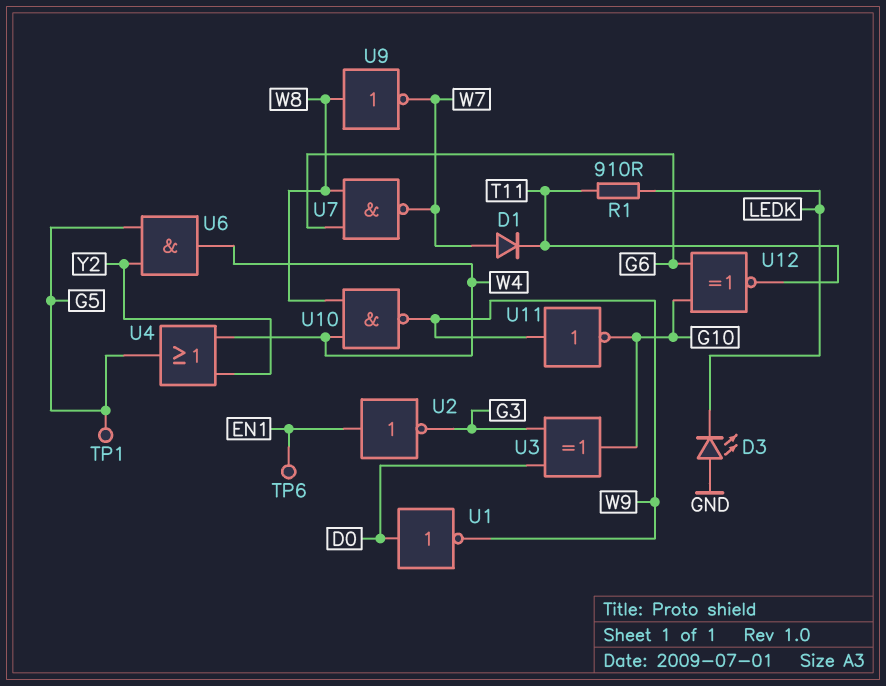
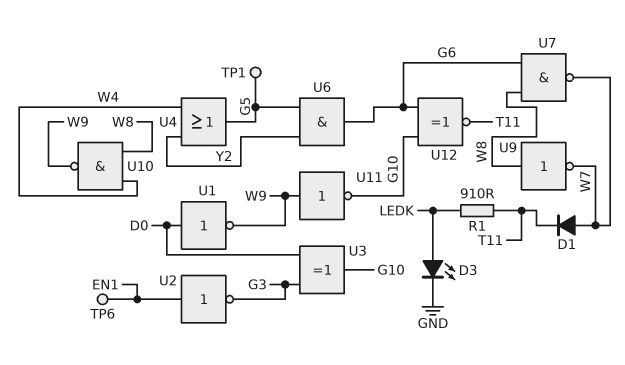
D3: LED (A GND, K LEDK) -> LED (A LEDK, K GND)
U6: AND (in G5, in Y2, out W4) -> AND (in G5, in Y2, out G6)

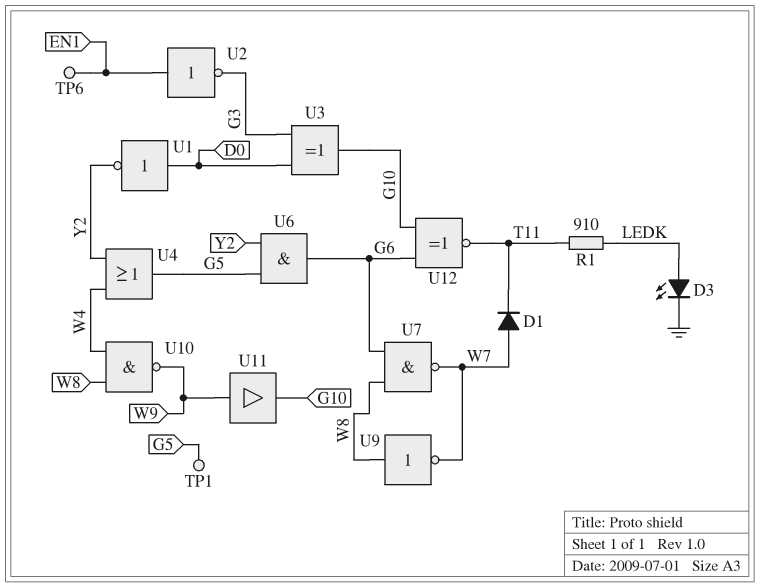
U1: NOT (in D0, out W9) -> NOT (in D0, out Y2)
U11: NOT (in W9, out G10) -> buffer (in W9, out G10)

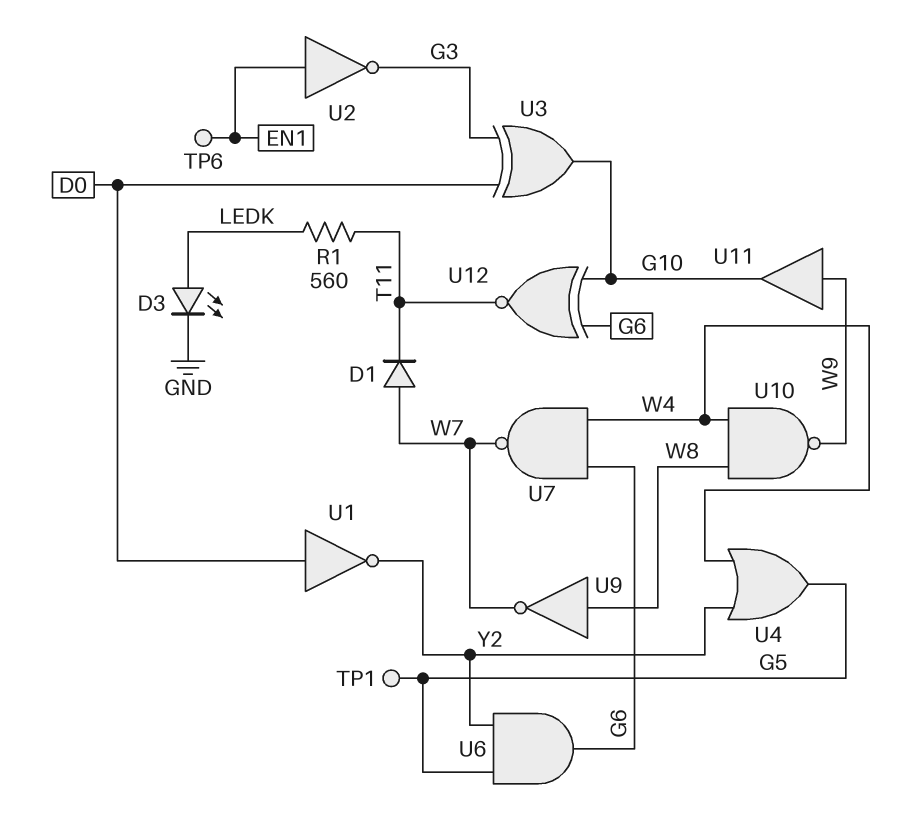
R1: 910 (LEDK, T11) -> 560 (LEDK, T11)
U7: NAND (in G6, in W8, out W7) -> NAND (in G6, in W4, out W7)

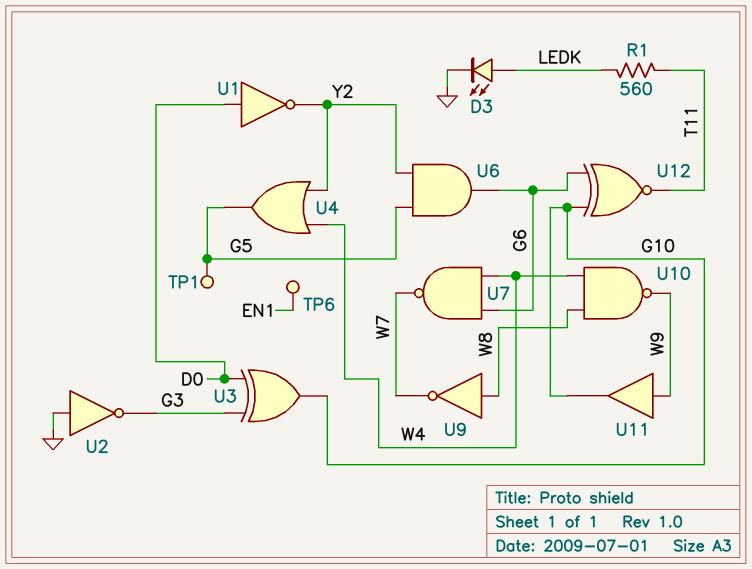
D1: diode (A W7, K T11) -> none
U2: NOT (in EN1, out G3) -> NOT (in GND, out G3)

